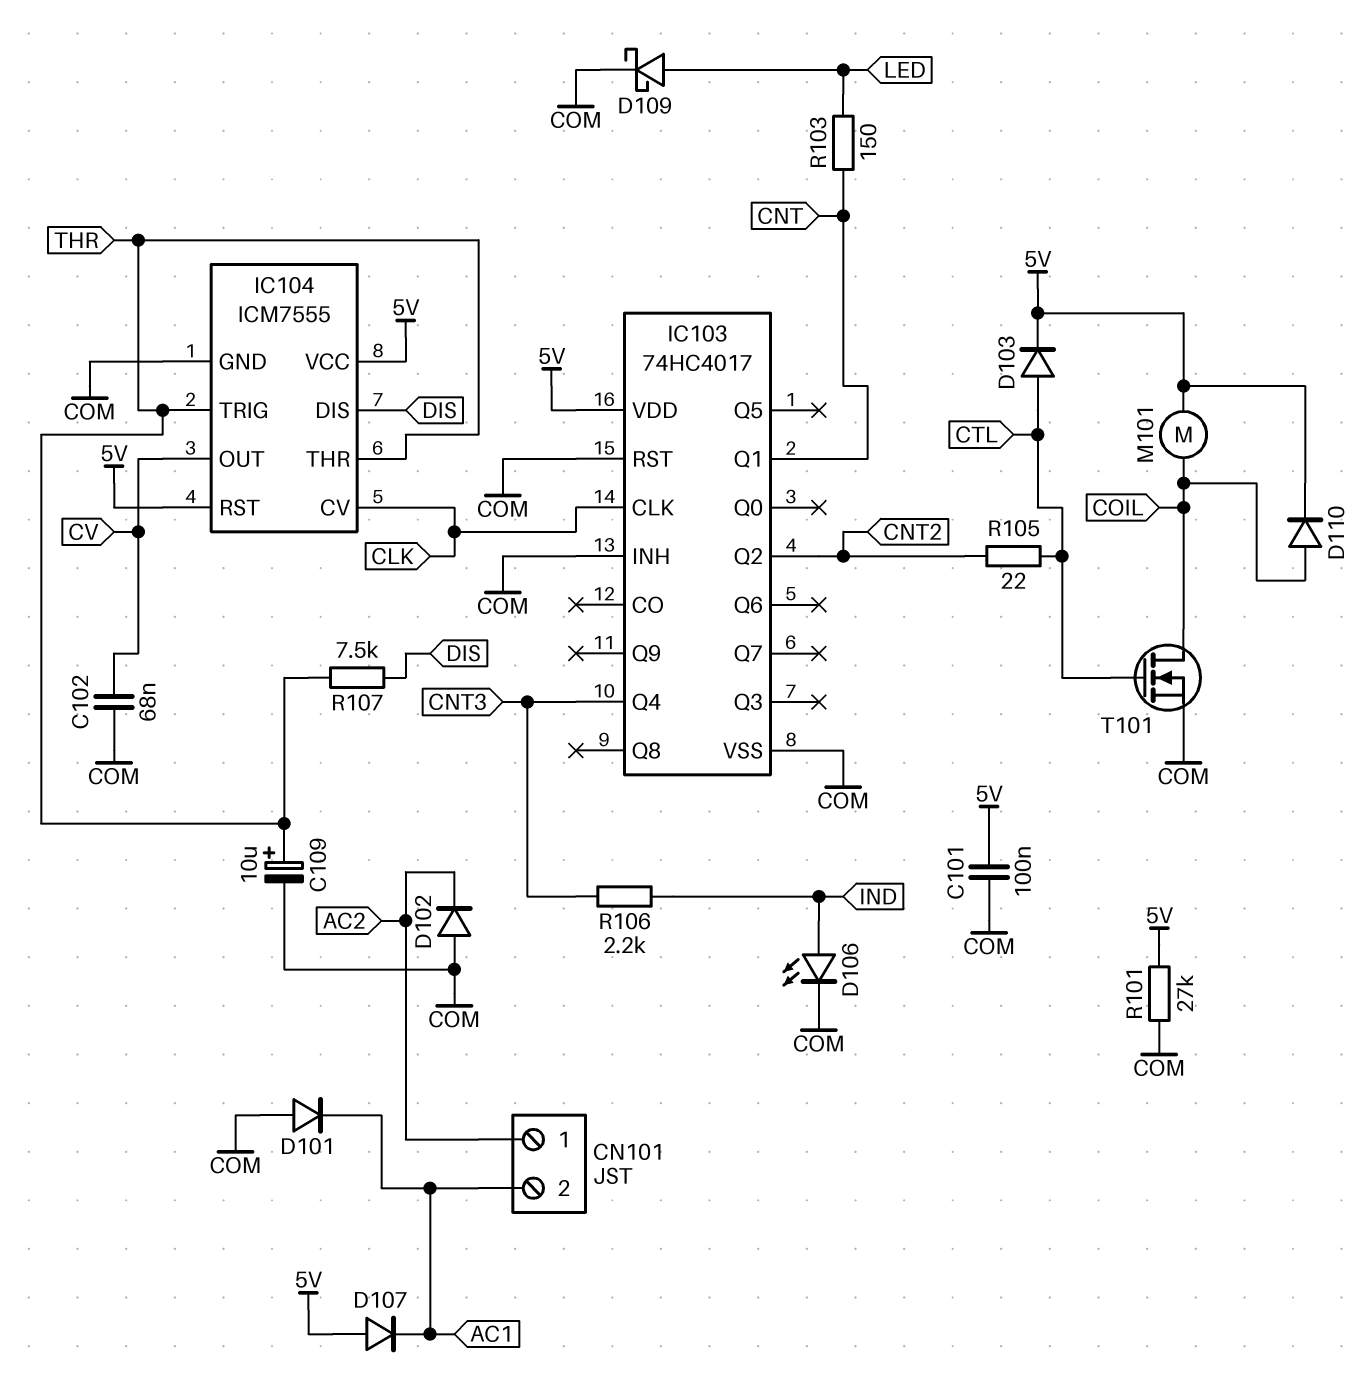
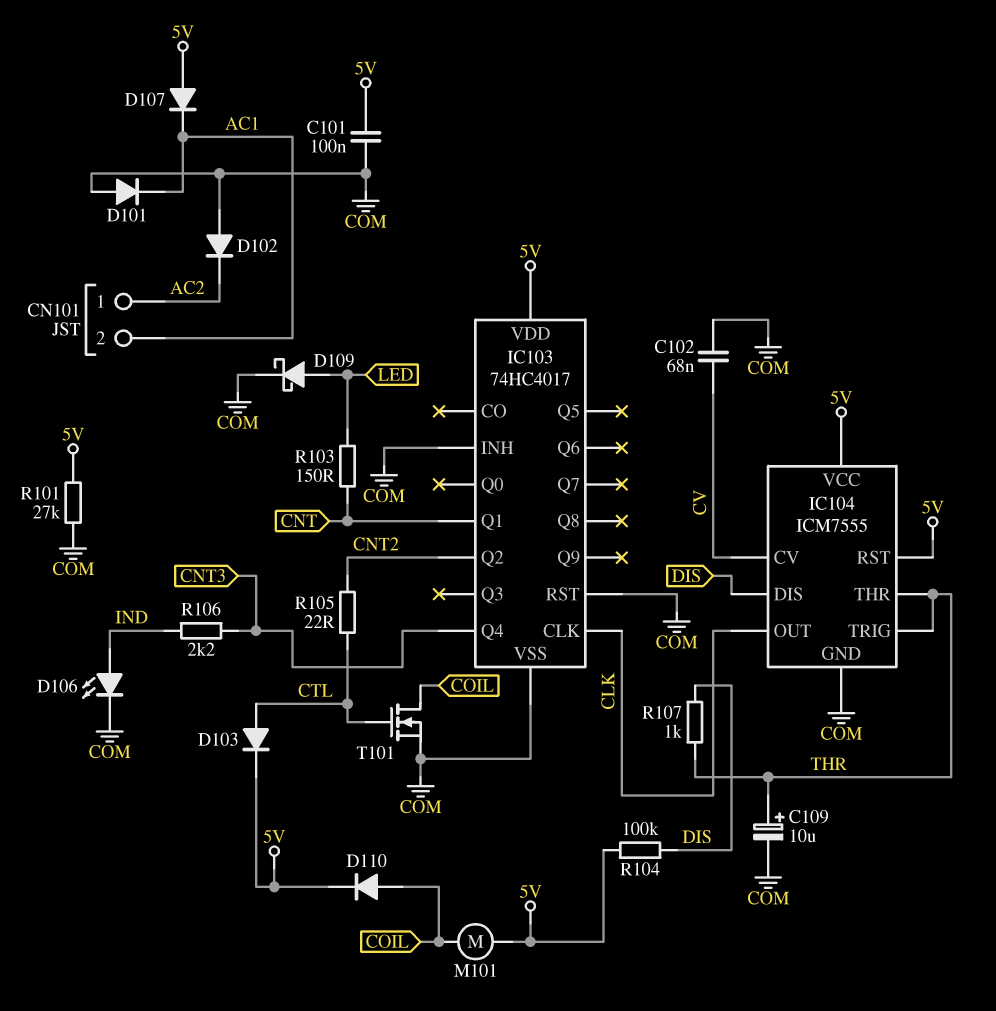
IC104 pin CV: CLK -> CV
IC104 pin OUT: CV -> CLK
R104: none -> 100k (5V, DIS)
R107: 7.5k (DIS, THR) -> 1k (DIS, THR)

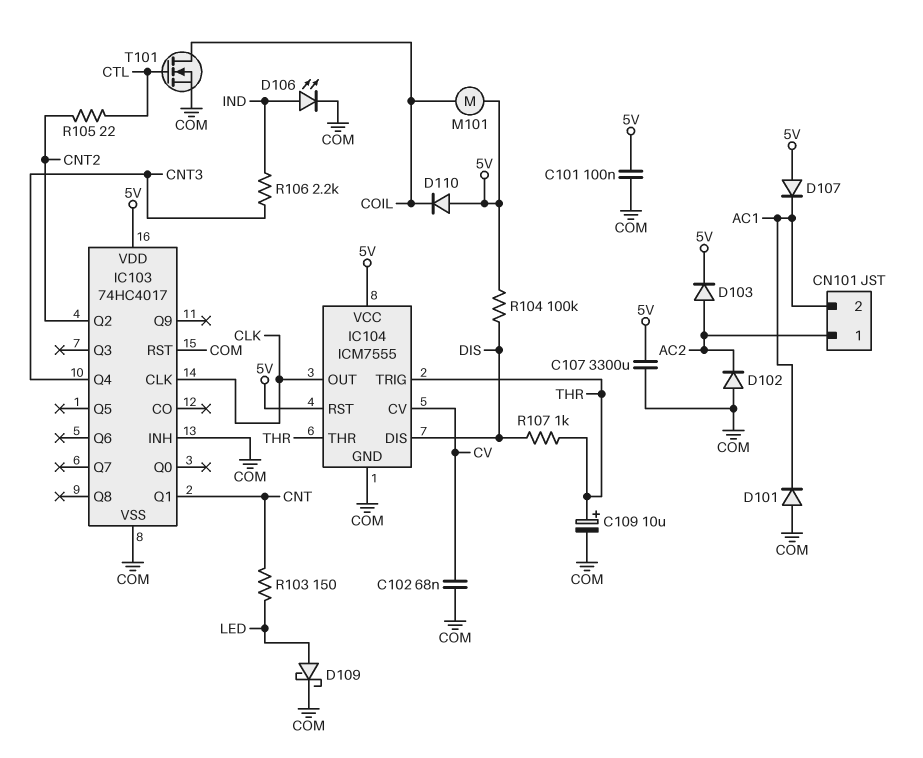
C107: none -> 3300uF (5V, COM)
D103: diode (A CTL, K 5V) -> diode (A AC2, K 5V)
D110: diode (A COIL, K 5V) -> diode (A 5V, K COIL)
R101: 27k (5V, COM) -> none

